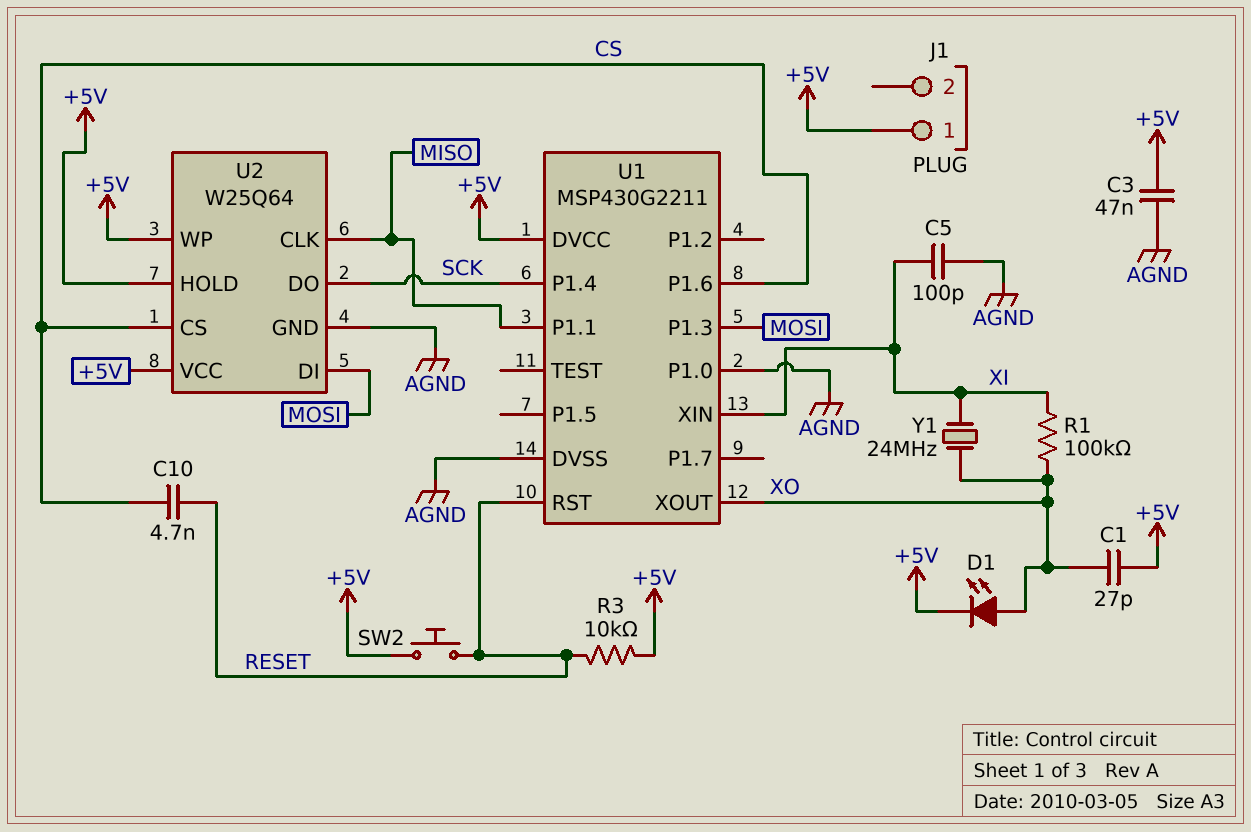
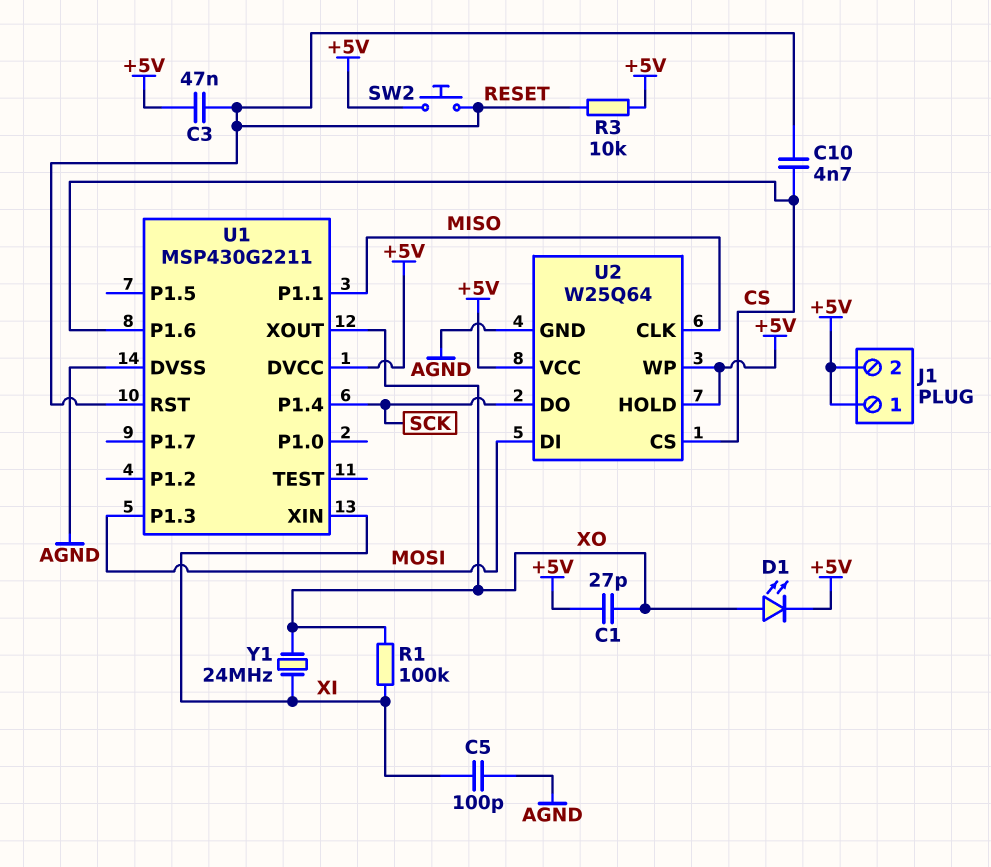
C3: 47nF (+5V, AGND) -> 47nF (+5V, RESET)
J1 pin 2: none -> +5V
U1 pin P1.0: AGND -> none

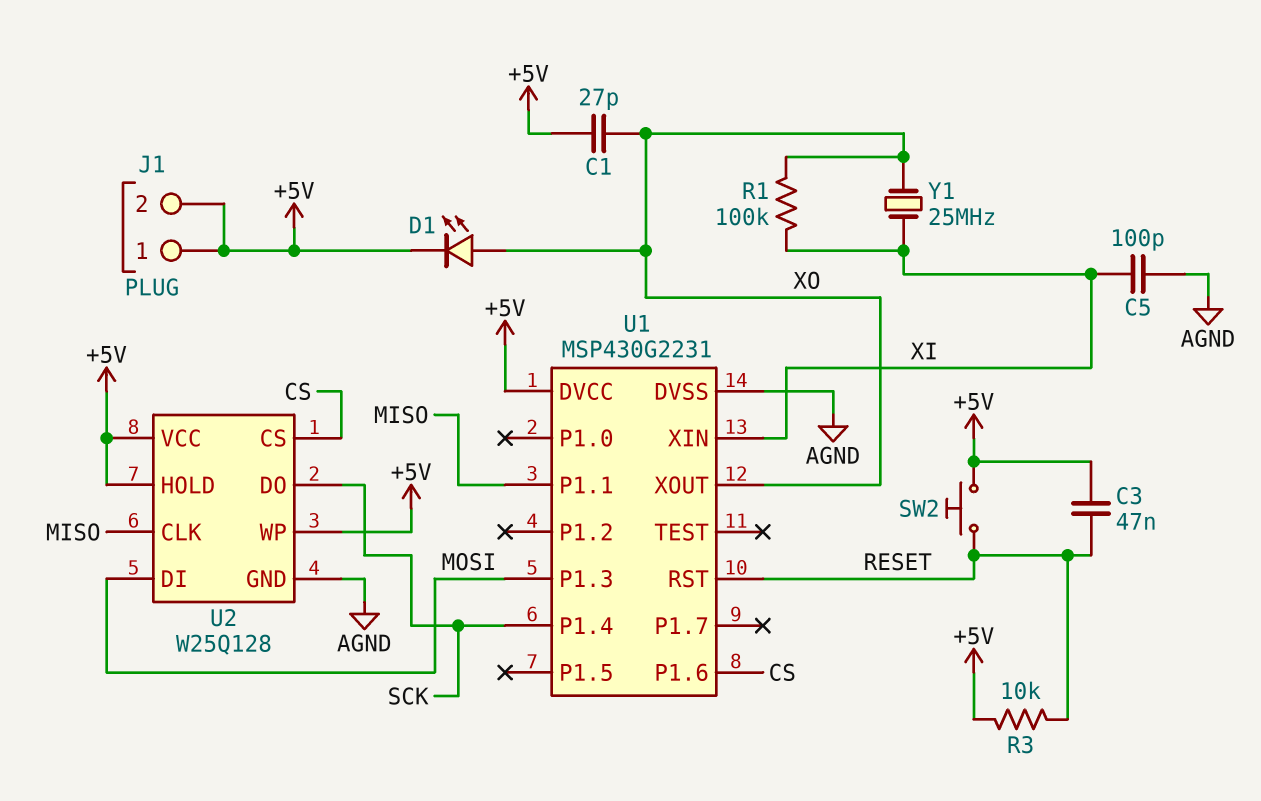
C10: 4.7nF (CS, RESET) -> none
U1: MSP430G2211 -> MSP430G2231
U2: W25Q64 -> W25Q128
Y1: 24MHz (XI, XO) -> 25MHz (XI, XO)

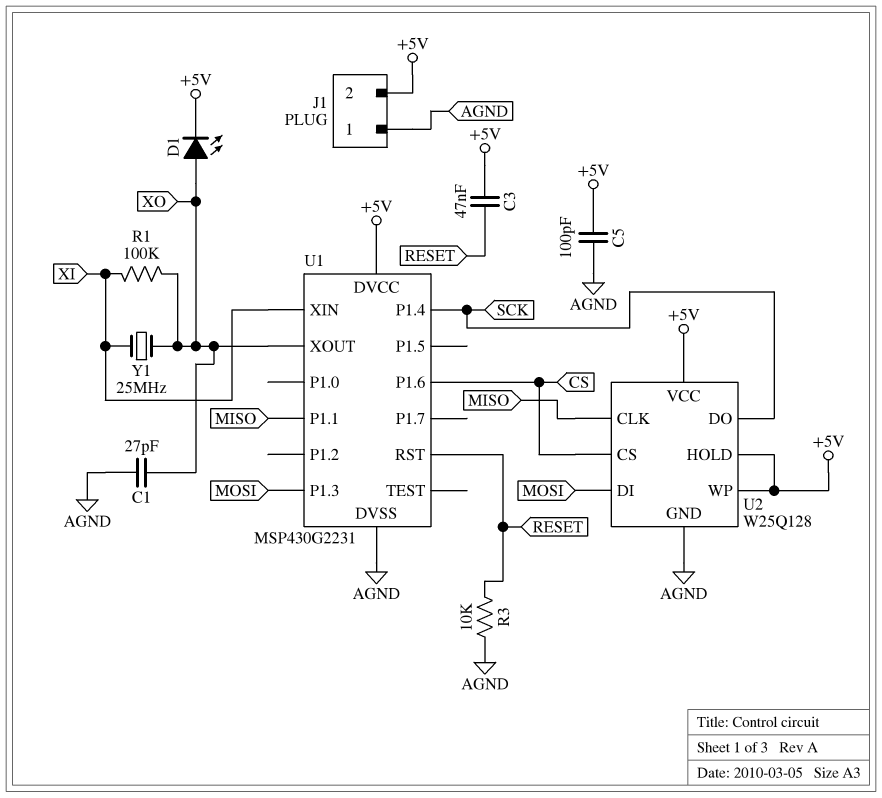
C1: 27pF (+5V, XO) -> 27pF (AGND, XO)
C5: 100pF (AGND, XI) -> 100pF (+5V, AGND)
J1 pin 1: +5V -> AGND
R3: 10k (+5V, RESET) -> 10k (AGND, RESET)
SW2: button (+5V, RESET) -> none

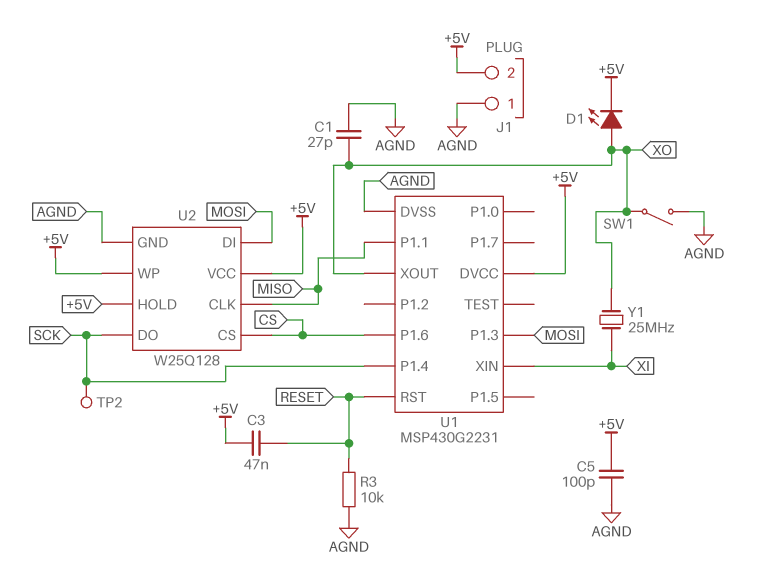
R1: 100k (XI, XO) -> none
SW1: none -> switch (AGND, XO)
TP2: none -> test point (SCK)

